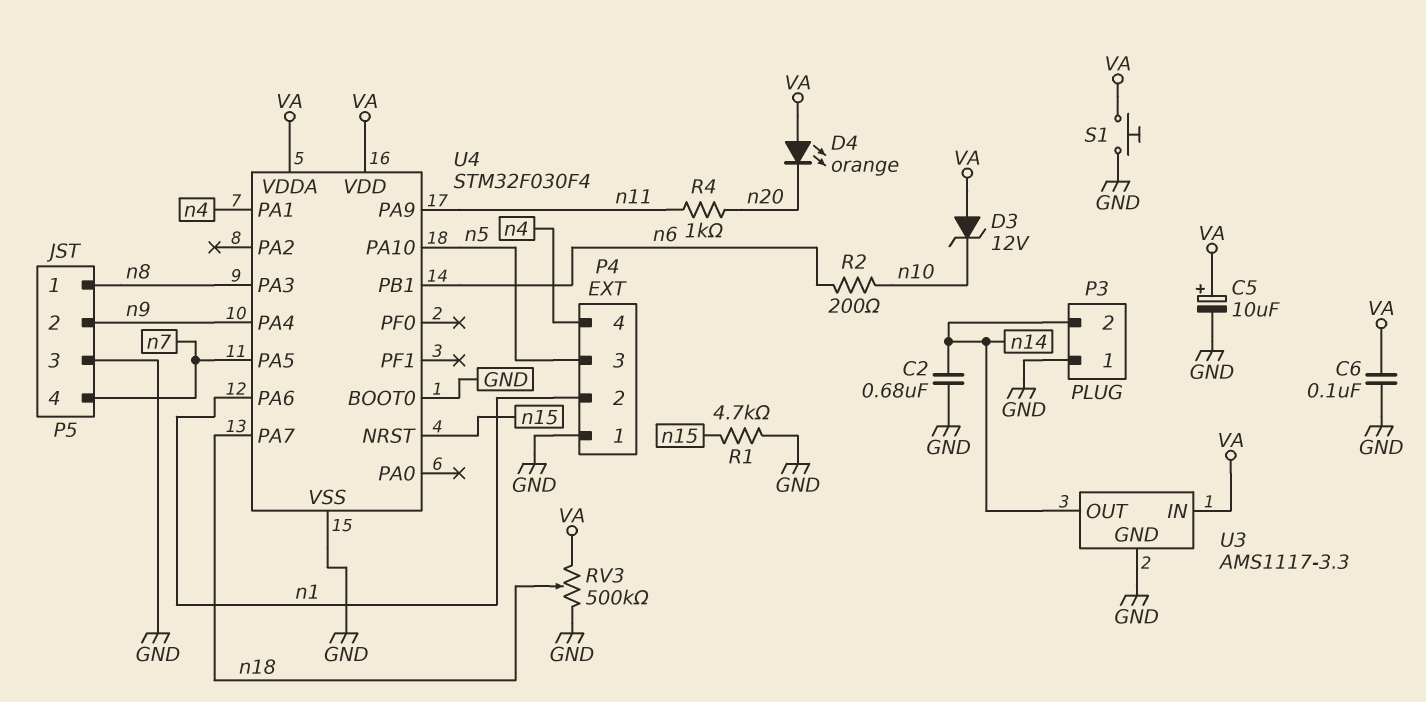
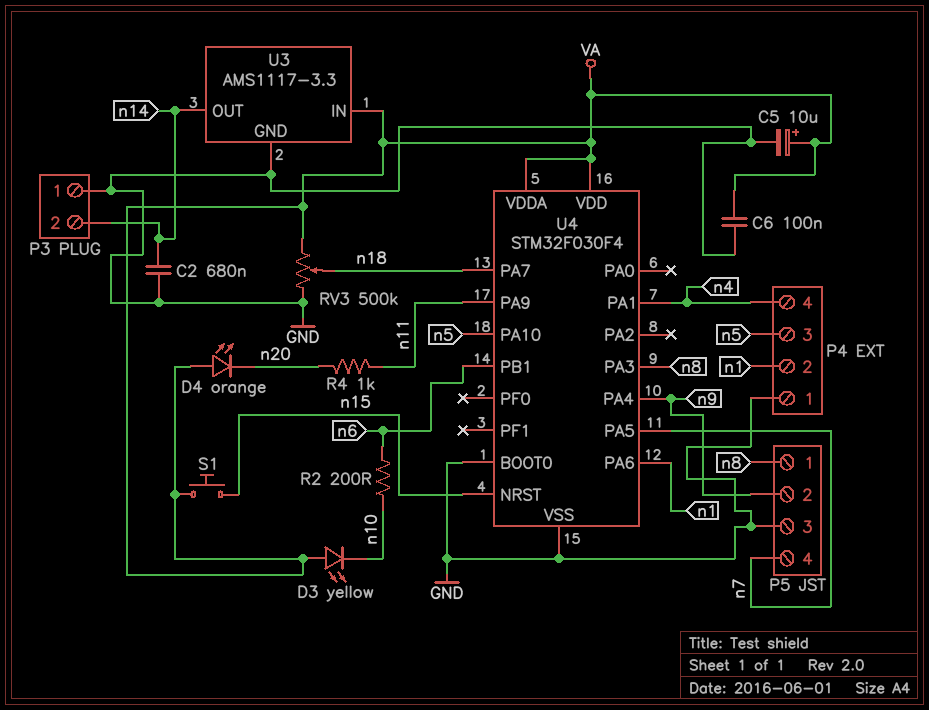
D3: zener 12V (A VA, K n10) -> LED yellow (A VA, K n10)
R1: 4.7k (GND, n15) -> none
S1: button (GND, VA) -> button (VA, n15)

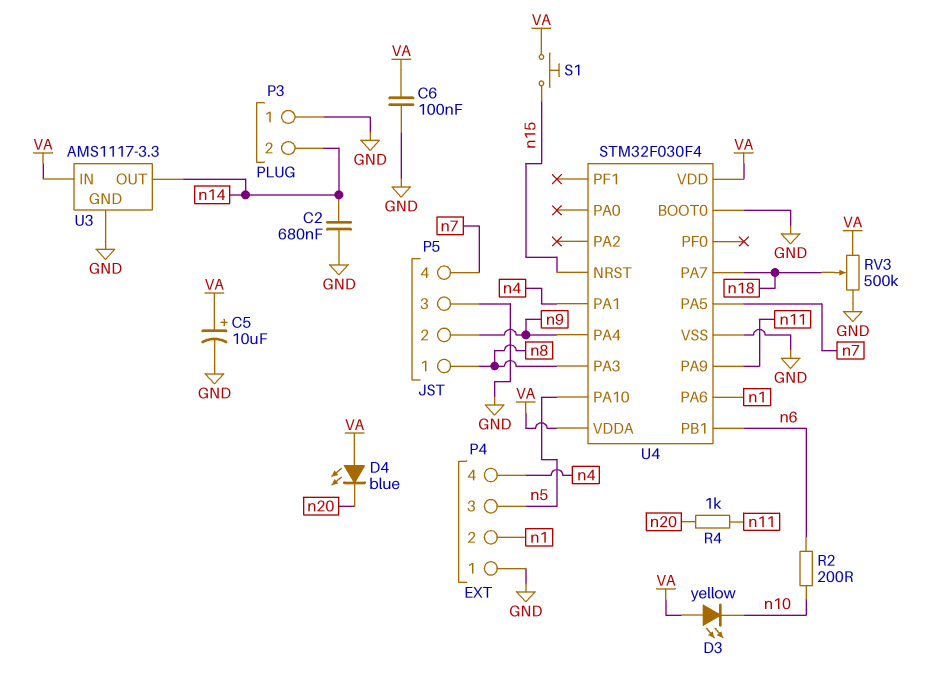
D4: LED orange (A VA, K n20) -> LED blue (A VA, K n20)

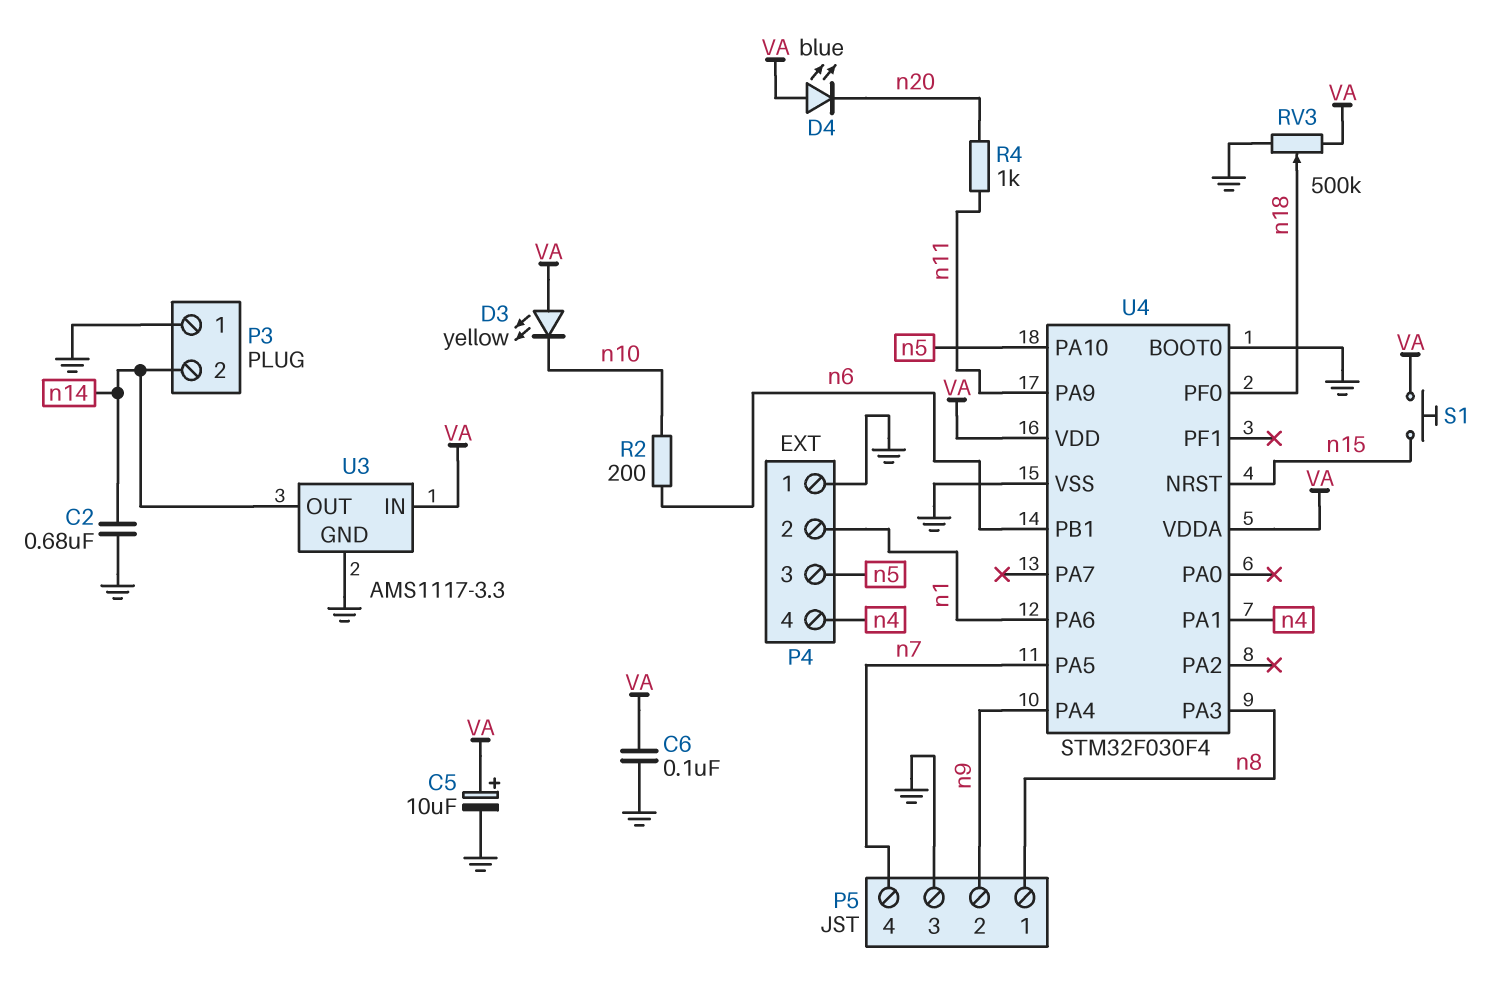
U4 pin PA7: n18 -> none
U4 pin PF0: none -> n18

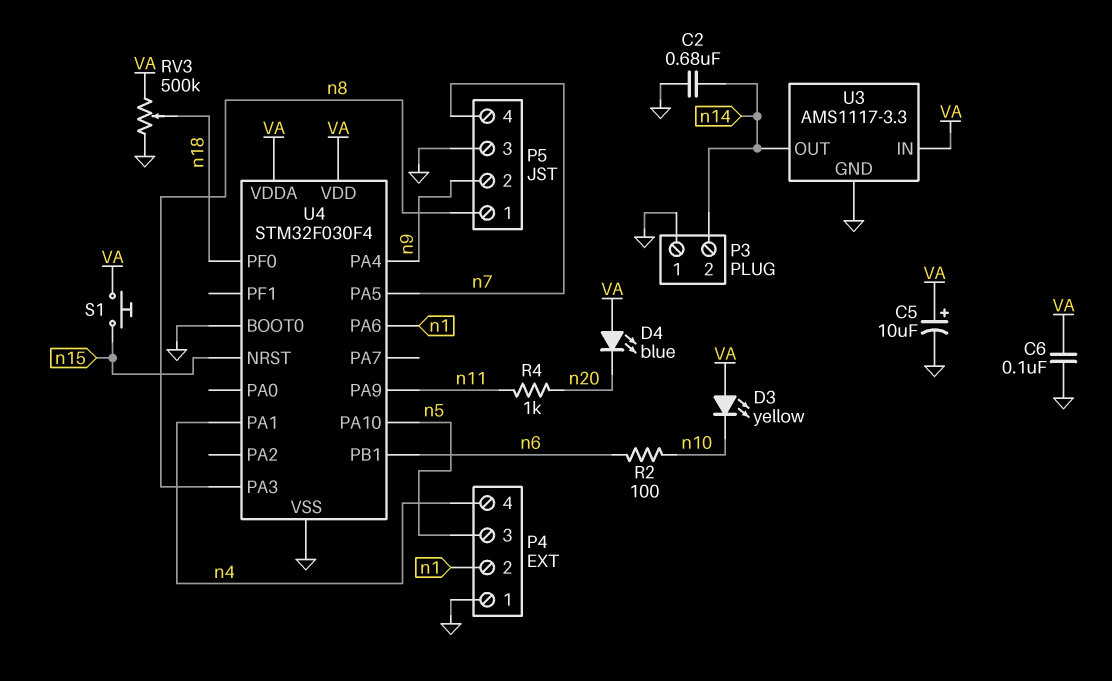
R2: 200 (n6, n10) -> 100 (n6, n10)

